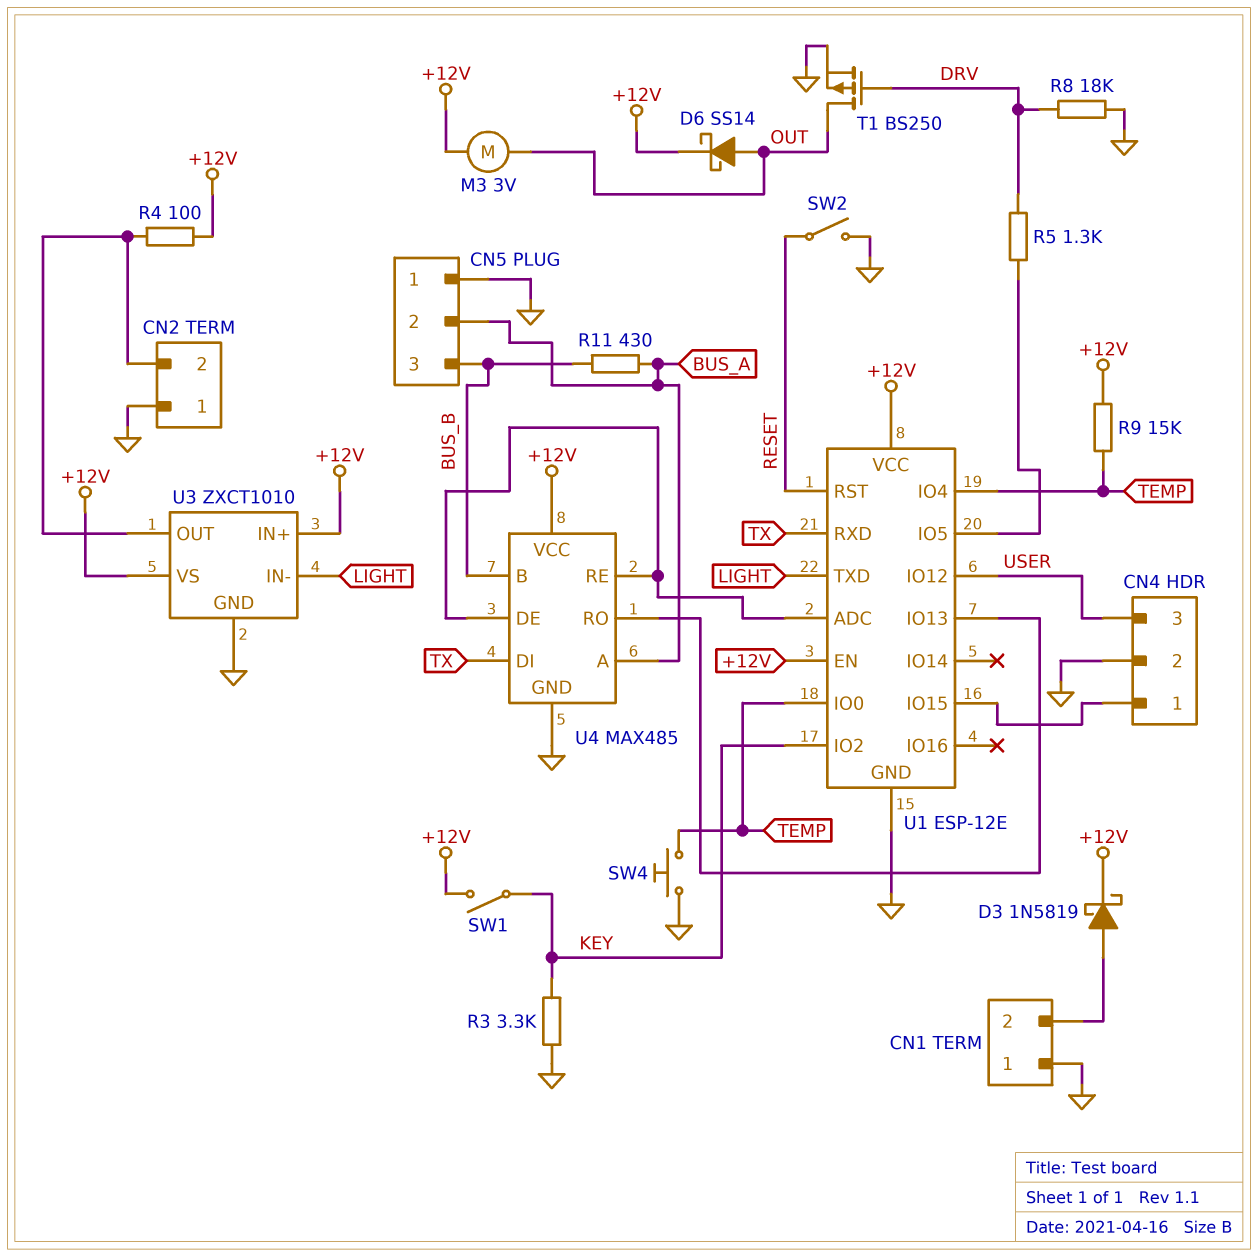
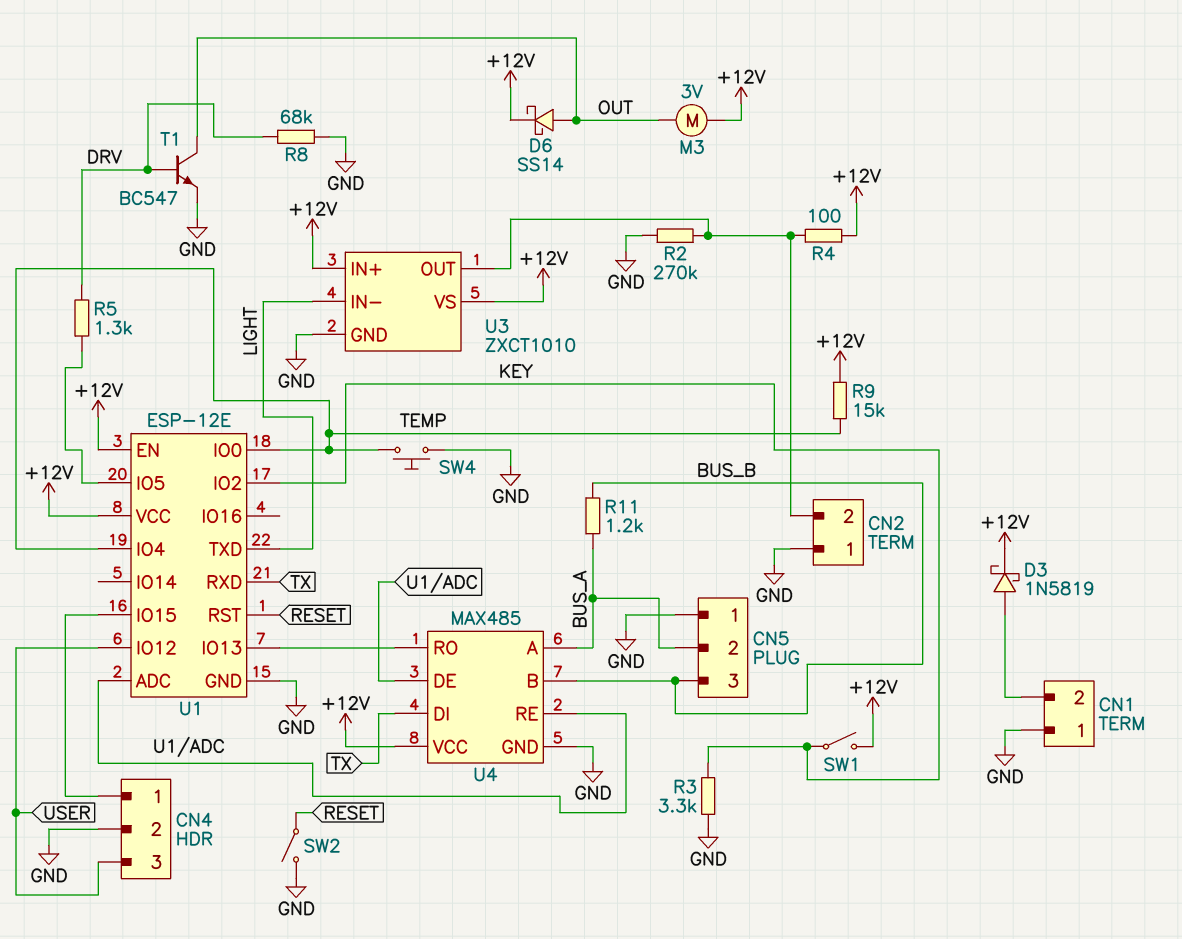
R2: none -> 270k (CN2/2, GND)
R8: 18k (DRV, GND) -> 68k (DRV, GND)
R11: 430 (BUS_A, BUS_B) -> 1.2k (BUS_A, BUS_B)
T1: PMOS BS250 (G DRV, D OUT, S GND) -> NPN BC547 (B DRV, C OUT, E GND)

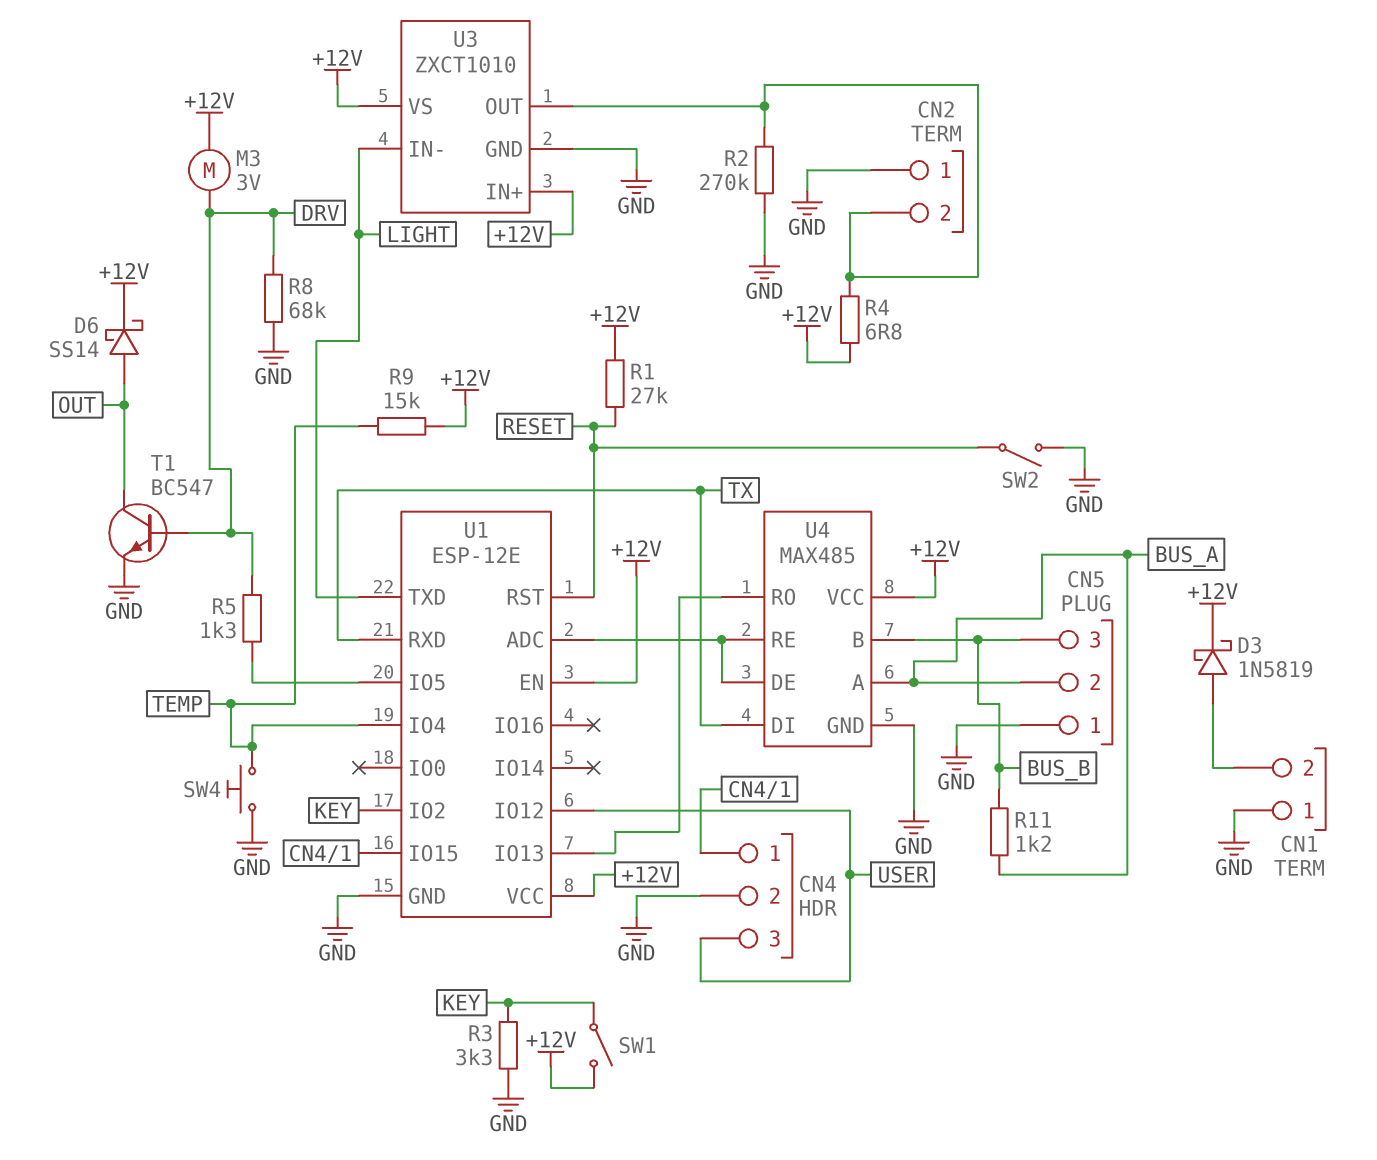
M3: motor 3V (+12V, OUT) -> motor 3V (+12V, DRV)
R1: none -> 27k (+12V, RESET)
R4: 100 (+12V, CN2/2) -> 6.8 (+12V, CN2/2)
U1 pin IO0: TEMP -> none

